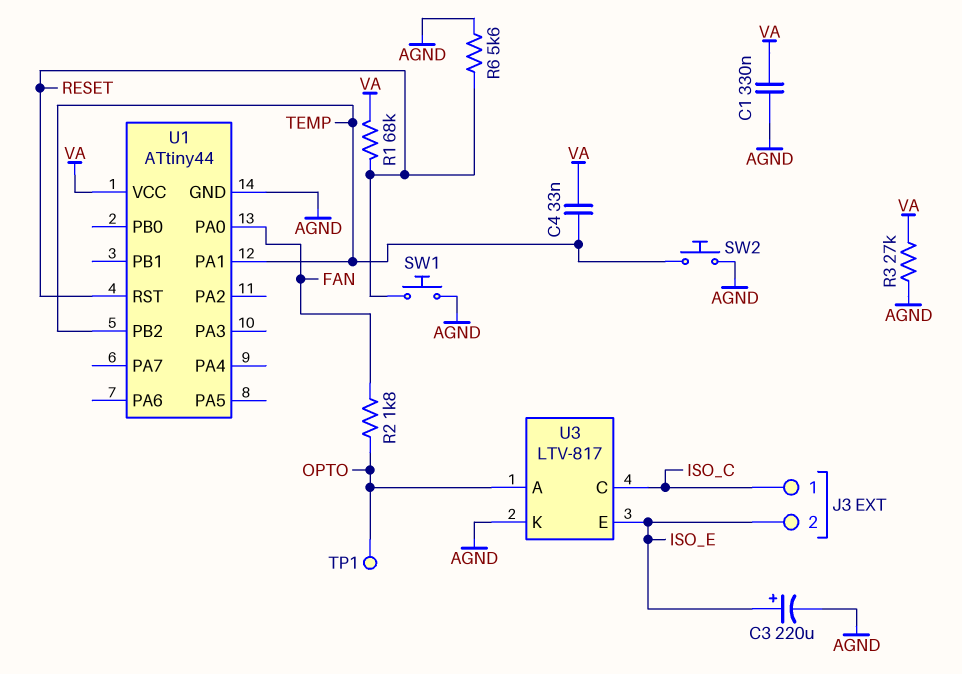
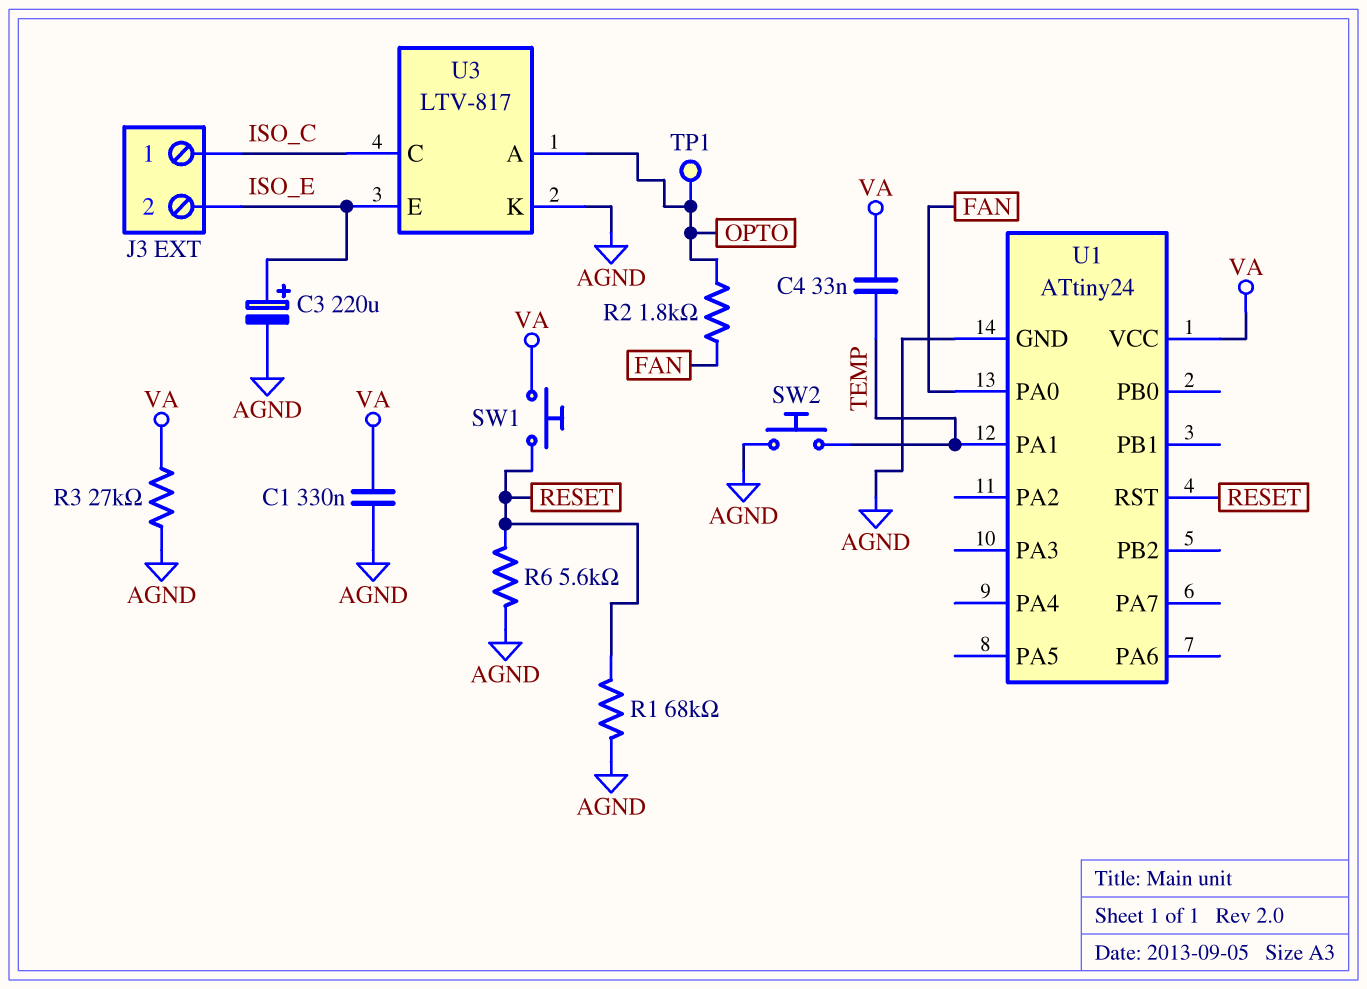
R1: 68k (RESET, VA) -> 68k (AGND, RESET)
SW1: button (AGND, RESET) -> button (RESET, VA)
U1: ATtiny44 -> ATtiny24
U1 pin PB2: TEMP -> none

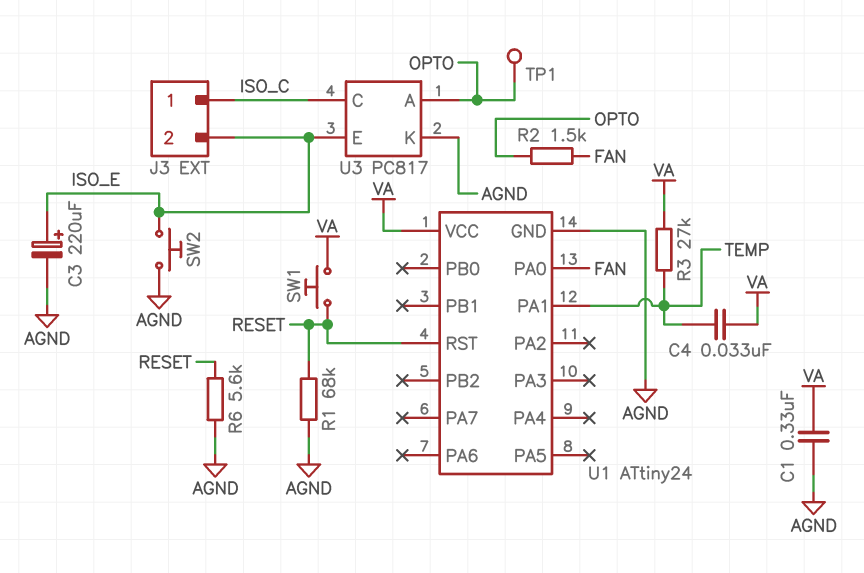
R2: 1.8k (FAN, OPTO) -> 1.5k (FAN, OPTO)
R3: 27k (AGND, VA) -> 27k (TEMP, VA)
SW2: button (AGND, TEMP) -> button (AGND, ISO_E)
U3: LTV-817 -> PC817

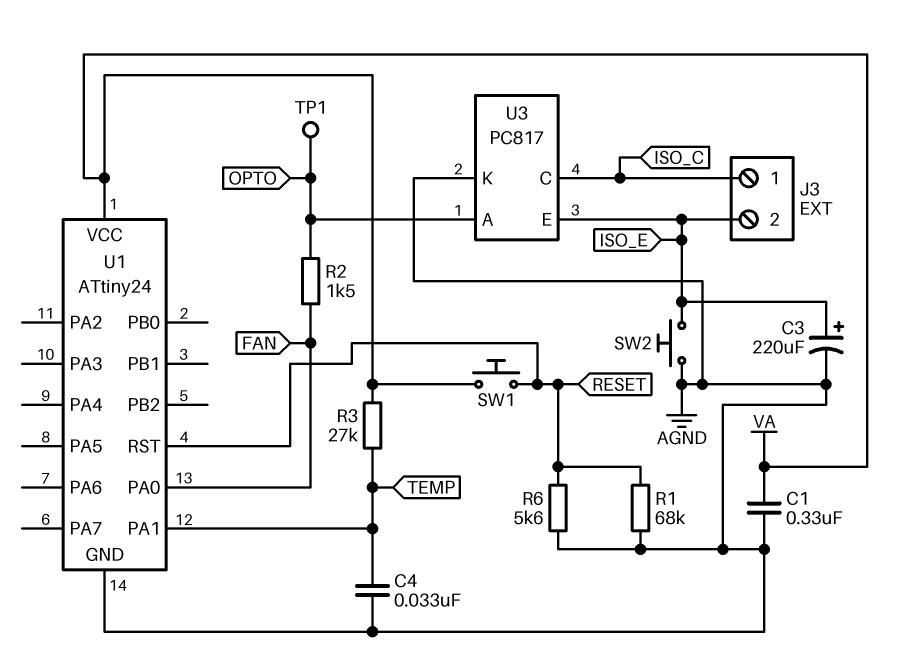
C4: 33nF (TEMP, VA) -> 33nF (AGND, TEMP)

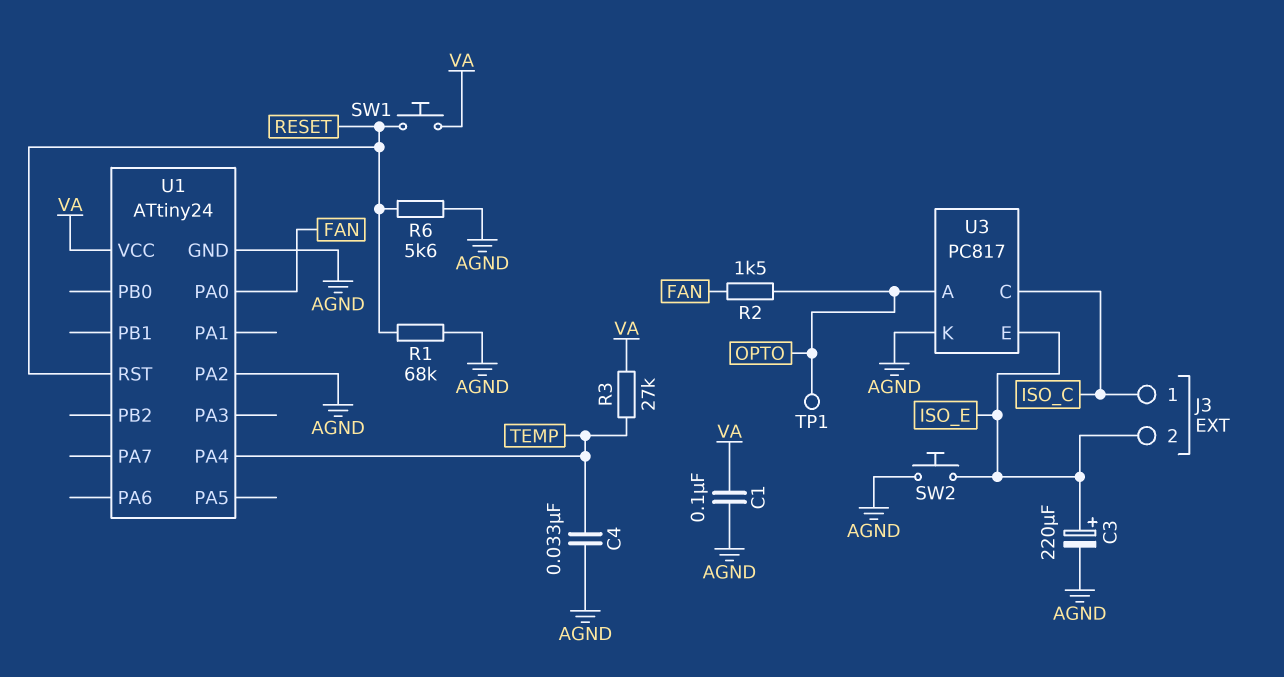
C1: 330nF (AGND, VA) -> 100nF (AGND, VA)
U1 pin PA1: TEMP -> none
U1 pin PA2: none -> AGND
U1 pin PA4: none -> TEMP

